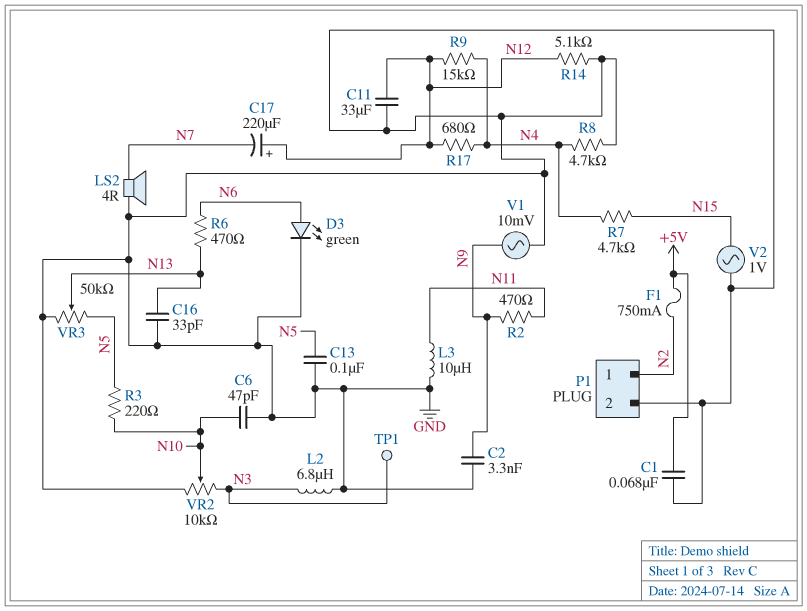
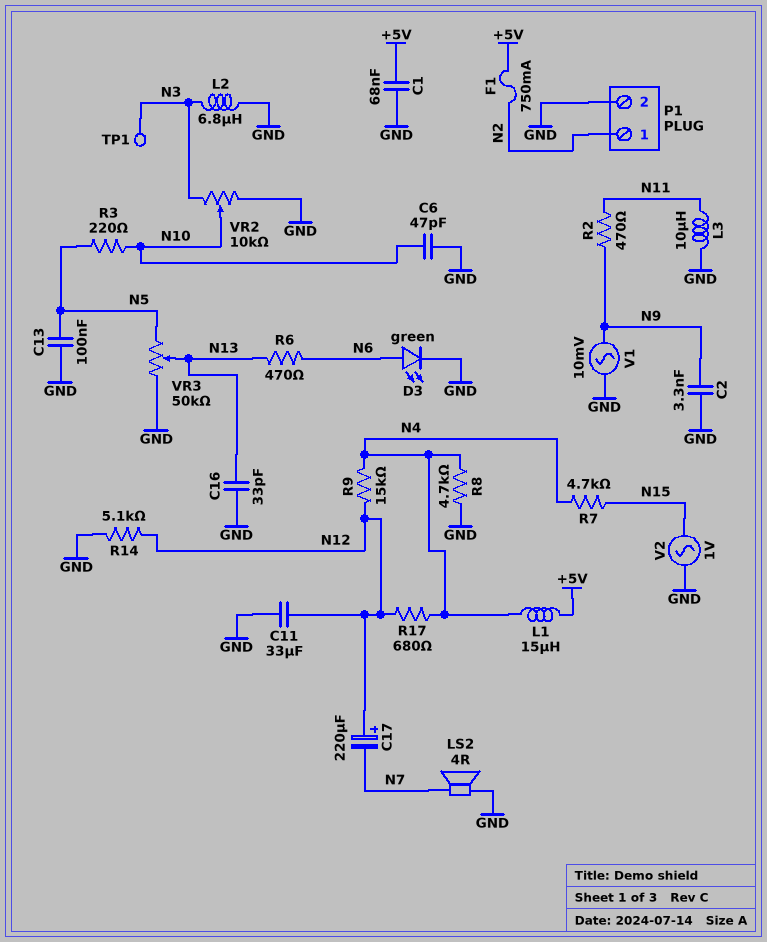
L1: none -> 15uH (+5V, N4)

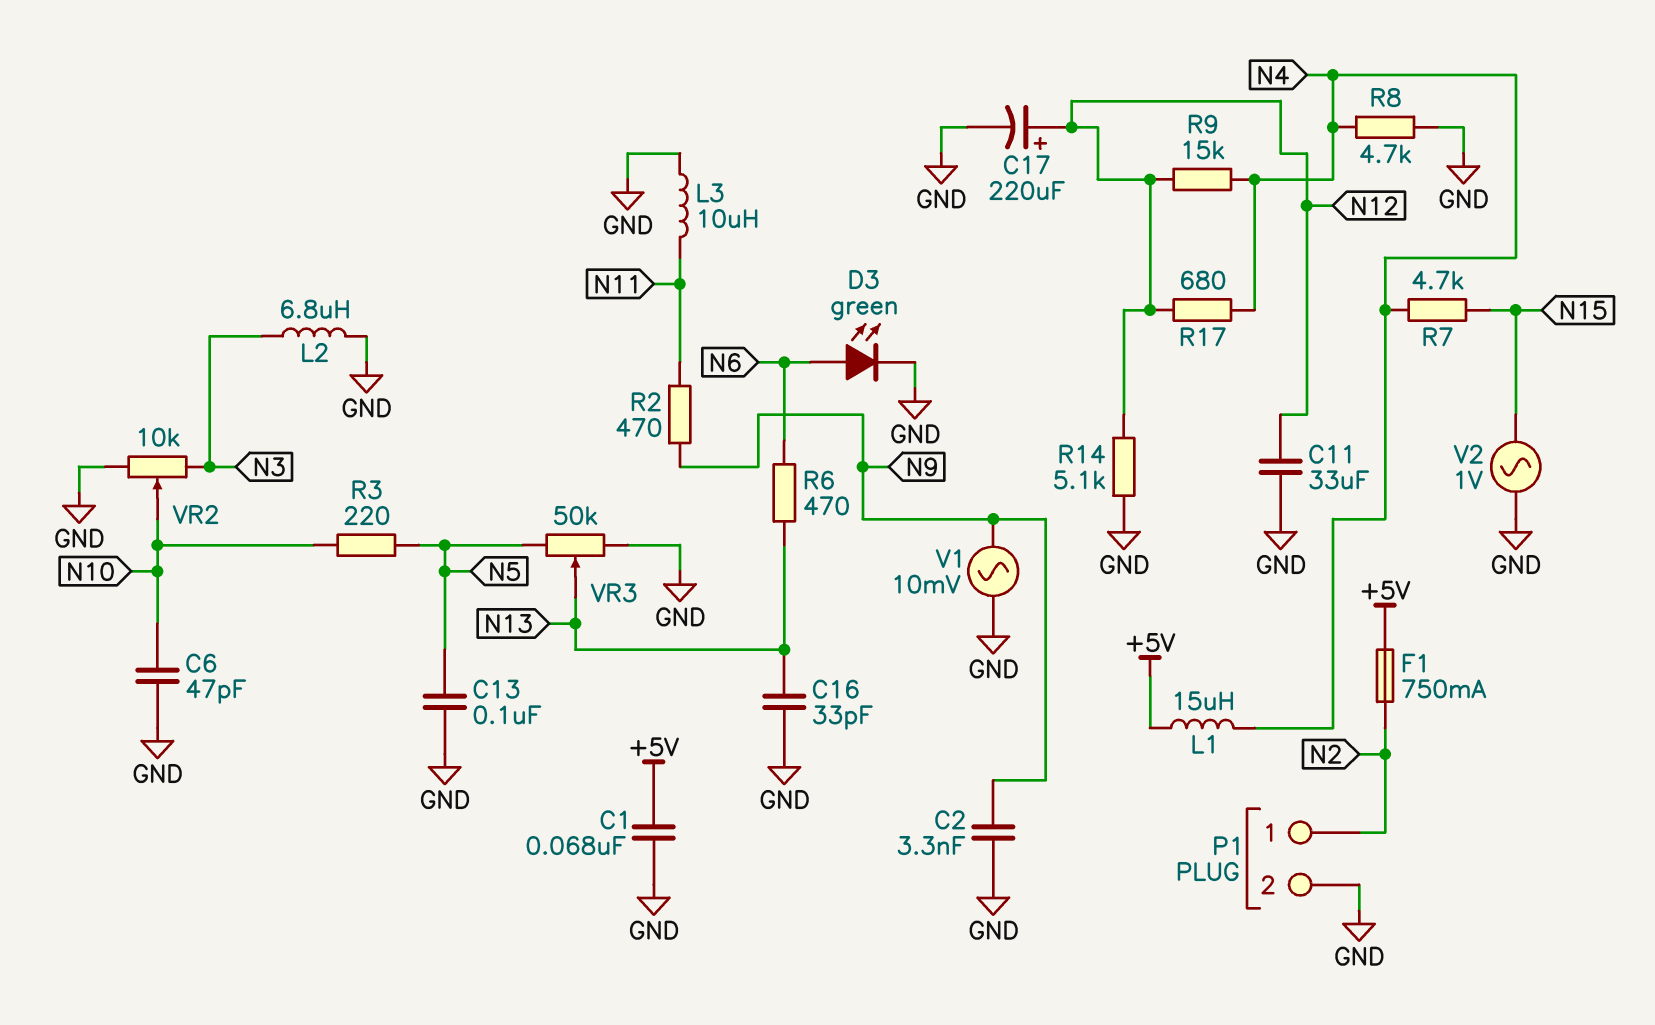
C17: 220uF (plus N12, minus N7) -> 220uF (plus N12, minus GND)
LS2: speaker 4R (GND, N7) -> none
TP1: test point (N3) -> none

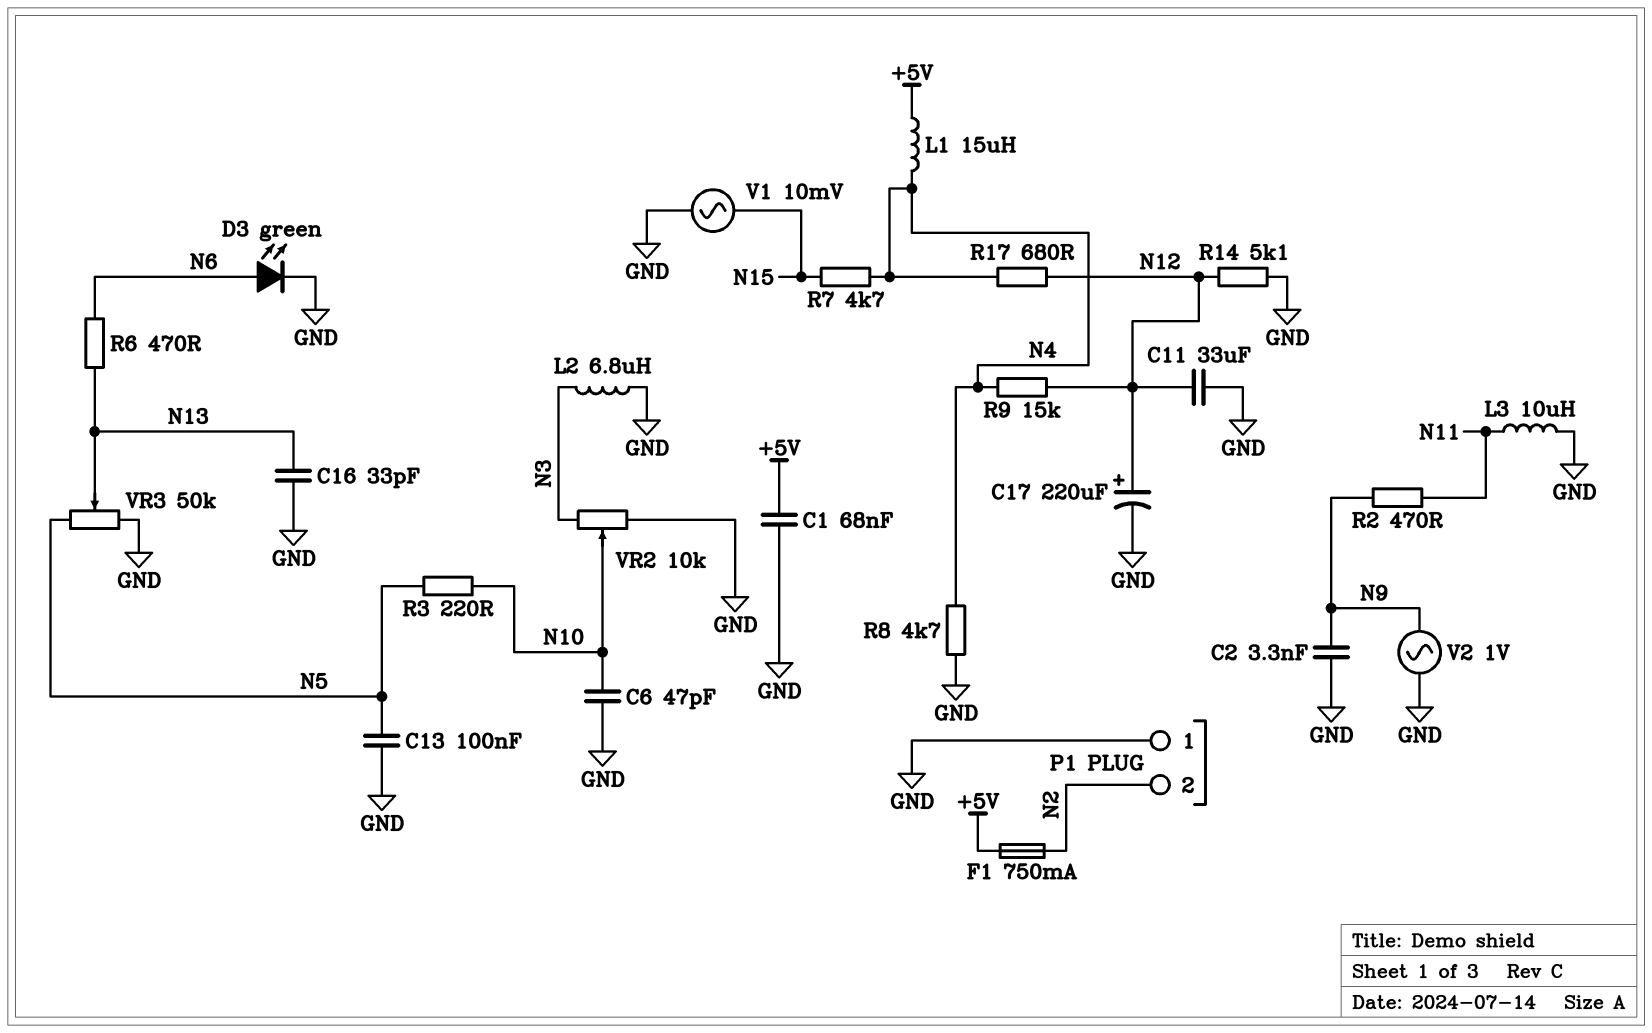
P1 pin 1: N2 -> GND
P1 pin 2: GND -> N2
V1: AC 10mV (GND, N9) -> AC 10mV (GND, N15)
V2: AC 1V (GND, N15) -> AC 1V (GND, N9)

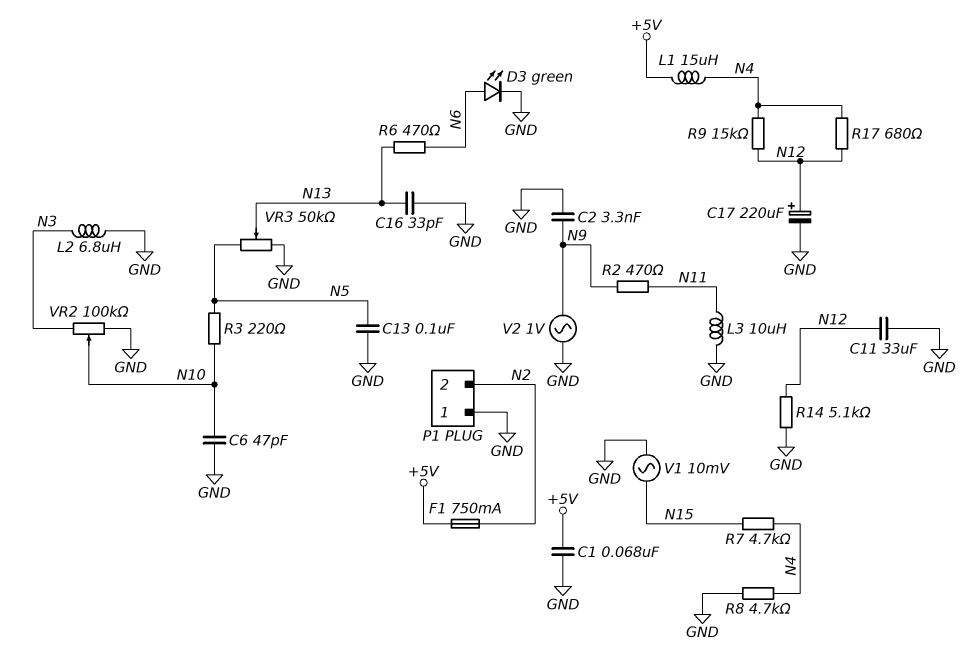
VR2: 10k (GND, N3, wiper N10) -> 100k (GND, N3, wiper N10)

